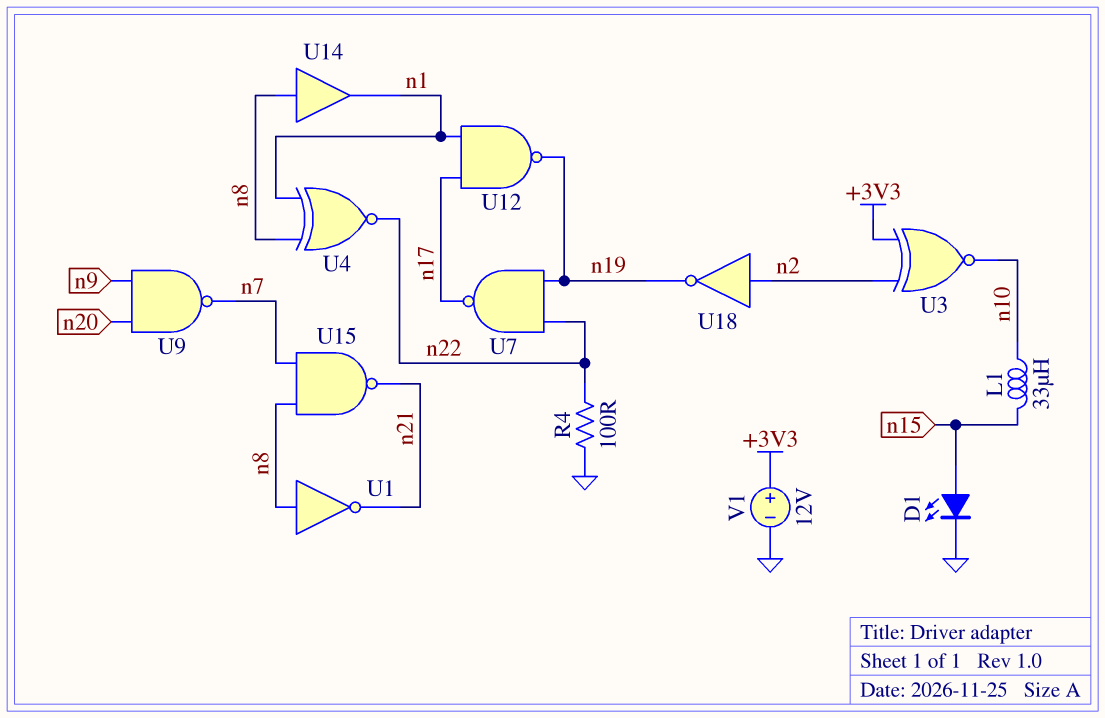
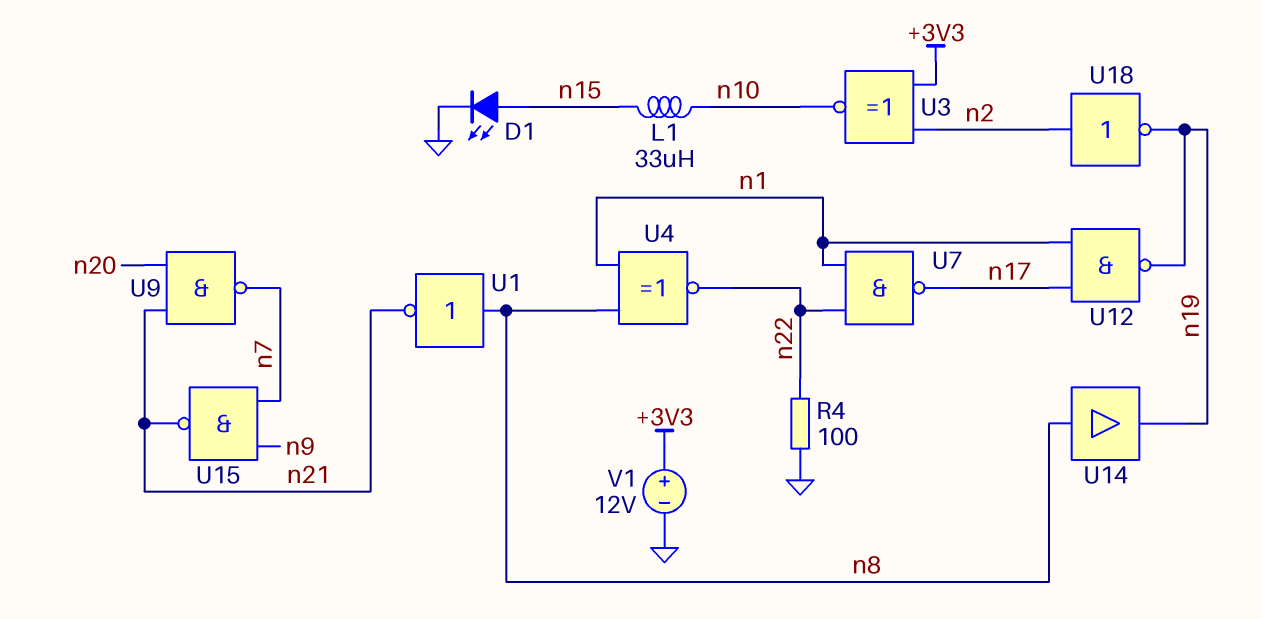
U7: NAND (in n19, in n22, out n17) -> NAND (in n1, in n22, out n17)
U9: NAND (in n9, in n20, out n7) -> NAND (in n20, in n21, out n7)
U14: buffer (in n8, out n1) -> buffer (in n8, out n19)
U15: NAND (in n7, in n8, out n21) -> NAND (in n7, in n9, out n21)

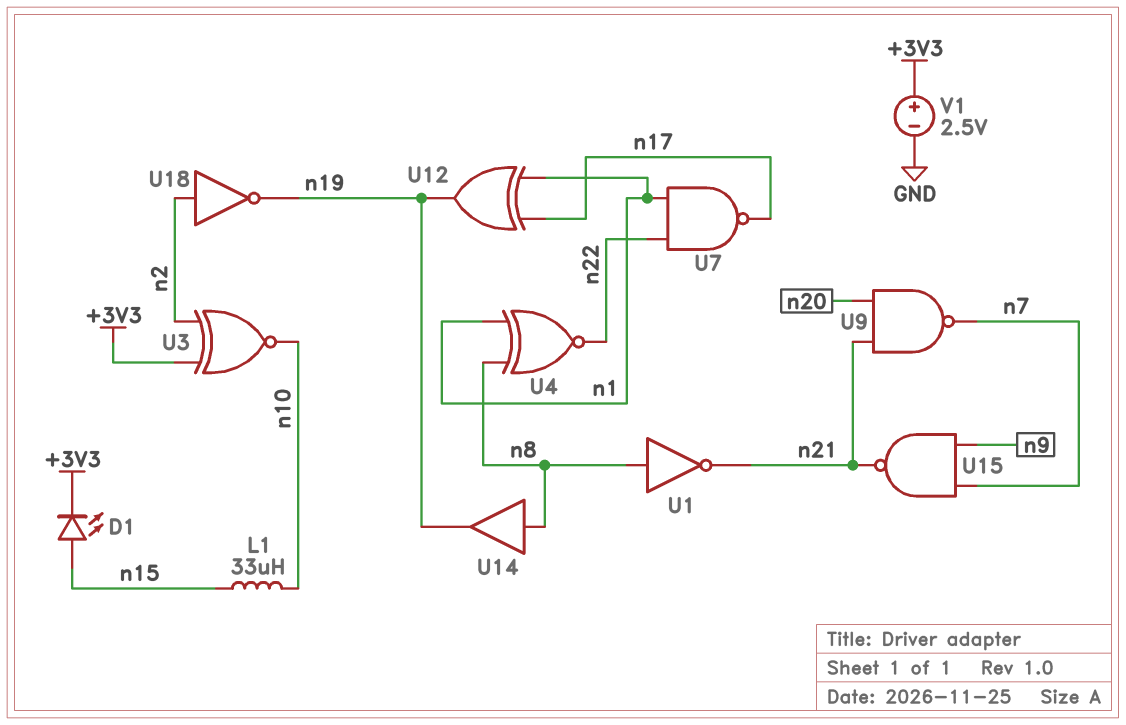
D1: LED (A n15, K GND) -> LED (A n15, K +3V3)
R4: 100 (GND, n22) -> none
U12: NAND (in n1, in n17, out n19) -> XOR (in n1, in n17, out n19)
V1: 12V (plus +3V3, minus GND) -> 2.5V (plus +3V3, minus GND)

